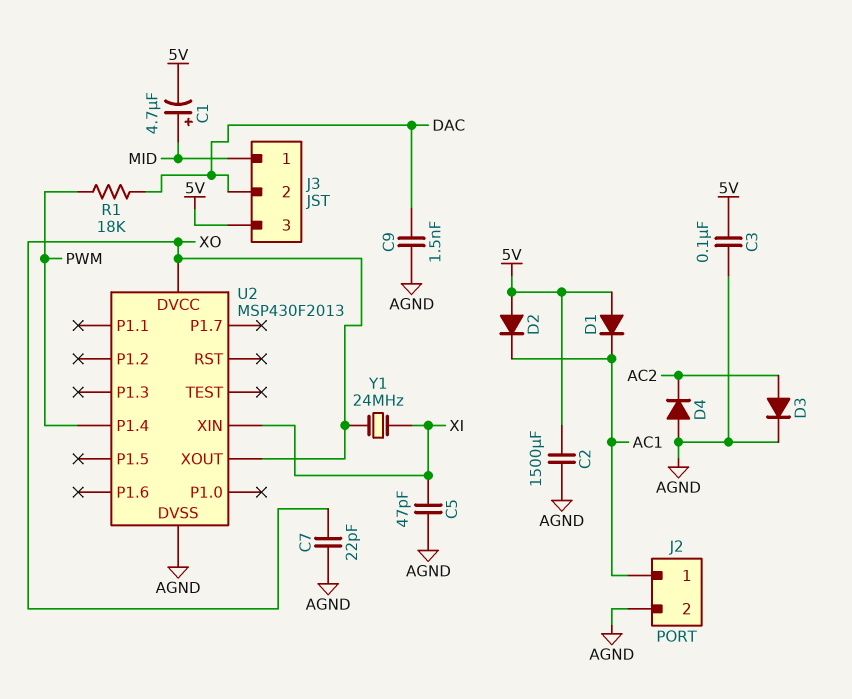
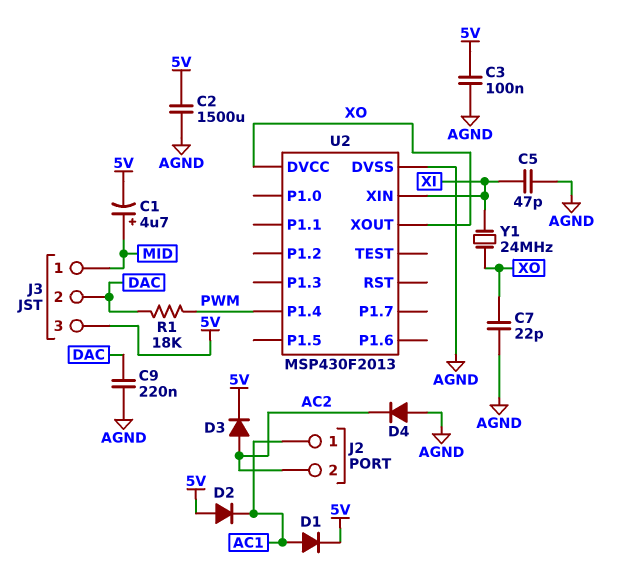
C9: 1.5nF (AGND, DAC) -> 220nF (AGND, DAC)
D1: diode (A 5V, K AC1) -> diode (A AC1, K 5V)
D3: diode (A AC2, K AGND) -> diode (A AC2, K 5V)
J2 pin 2: AGND -> AC2

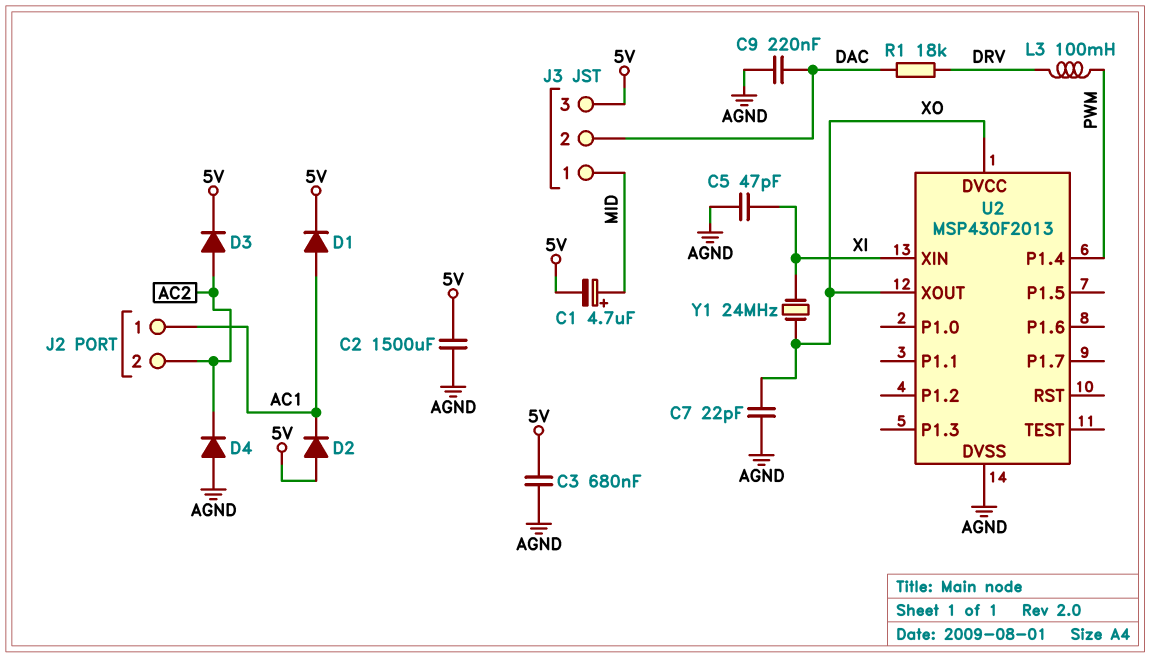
C3: 100nF (5V, AGND) -> 680nF (5V, AGND)
L3: none -> 100mH (DRV, PWM)
R1: 18k (DAC, PWM) -> 18k (DAC, DRV)

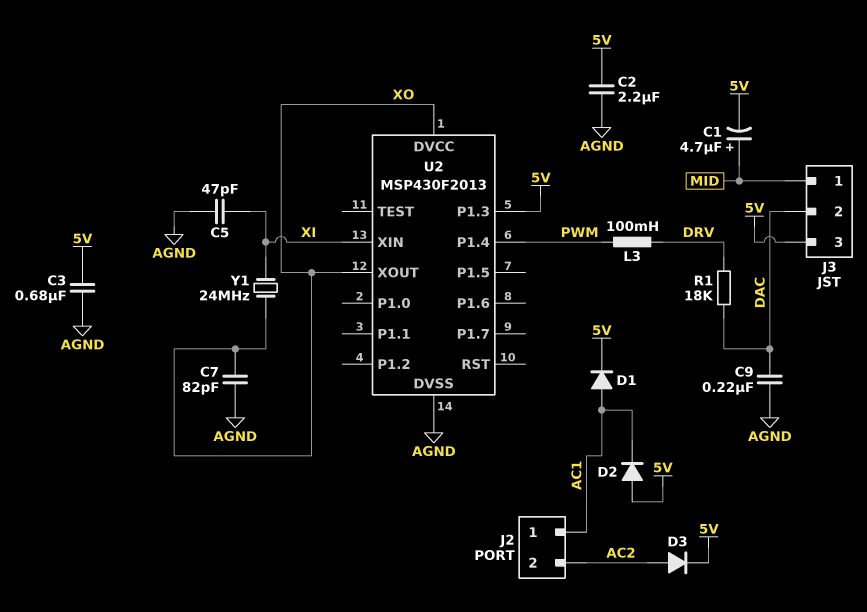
C2: 1500uF (5V, AGND) -> 2.2uF (5V, AGND)
C7: 22pF (AGND, XO) -> 82pF (AGND, XO)
D4: diode (A AGND, K AC2) -> none
U2 pin P1.3: none -> 5V

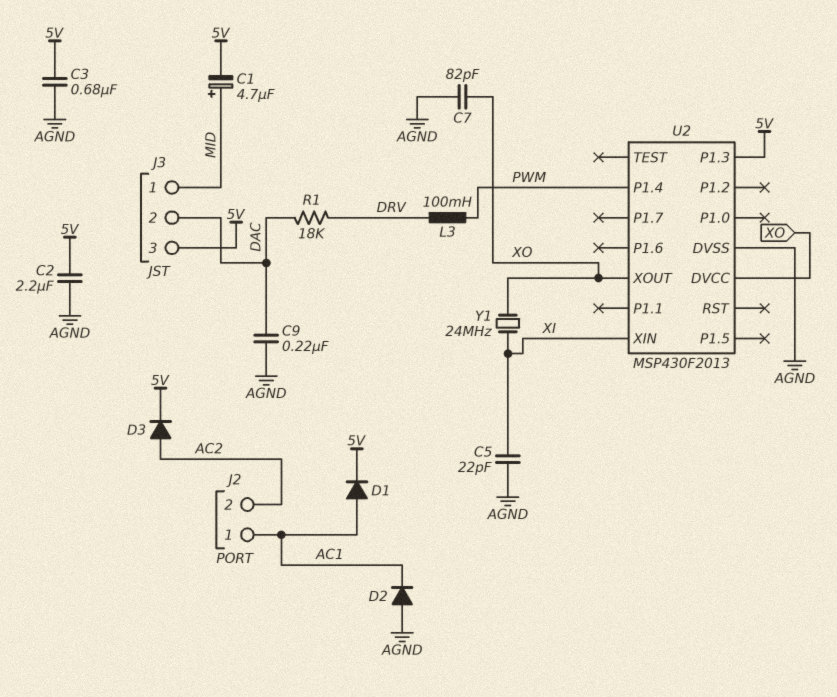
C5: 47pF (AGND, XI) -> 22pF (AGND, XI)
D2: diode (A 5V, K AC1) -> diode (A AGND, K AC1)

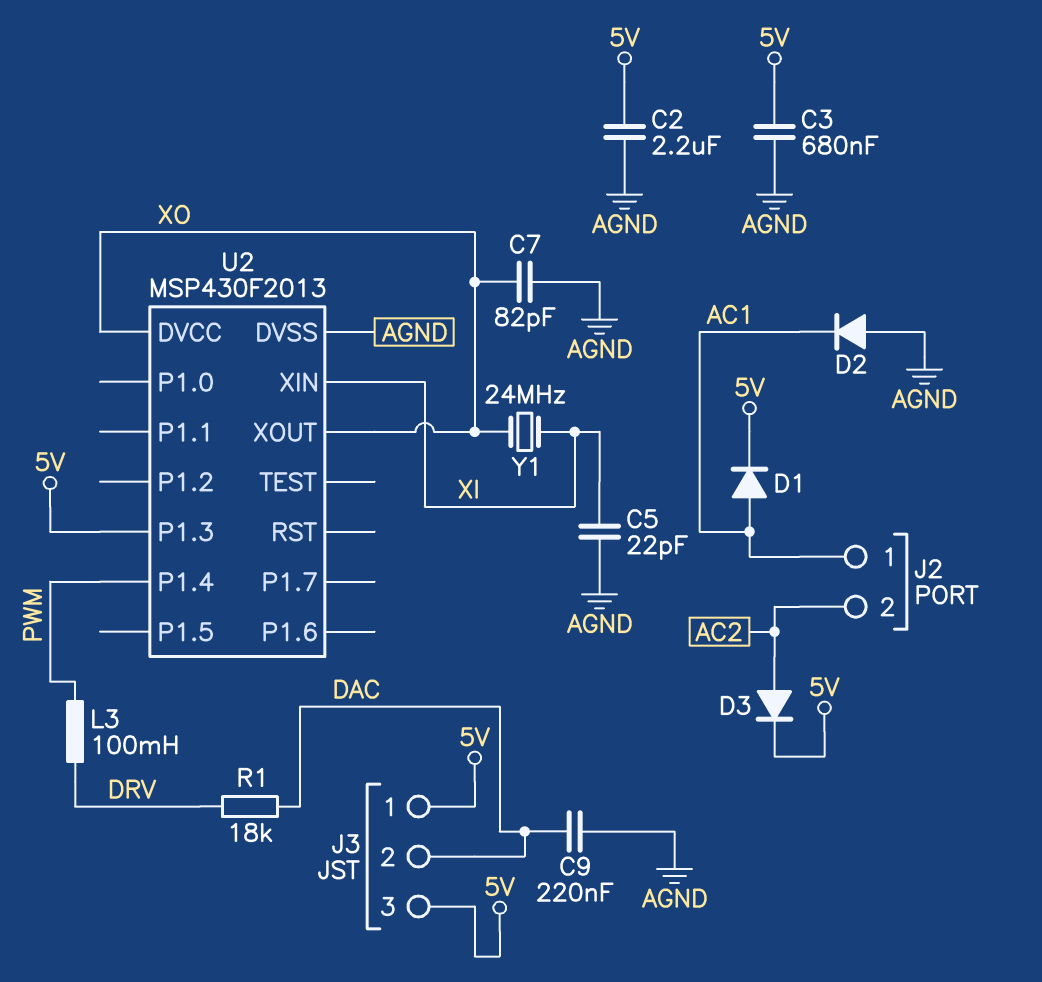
C1: 4.7uF (plus MID, minus 5V) -> none
J3 pin 1: MID -> 5V

